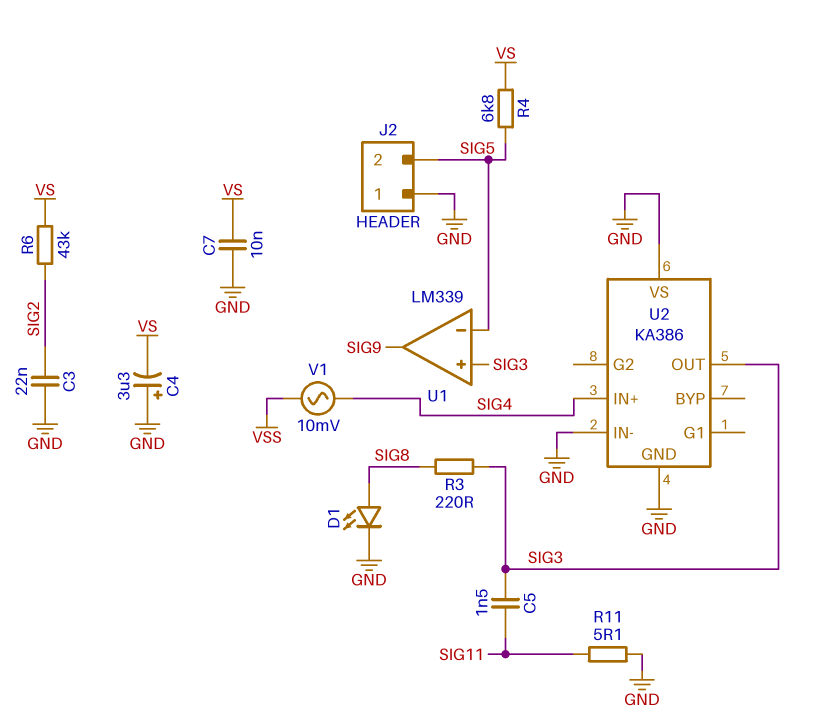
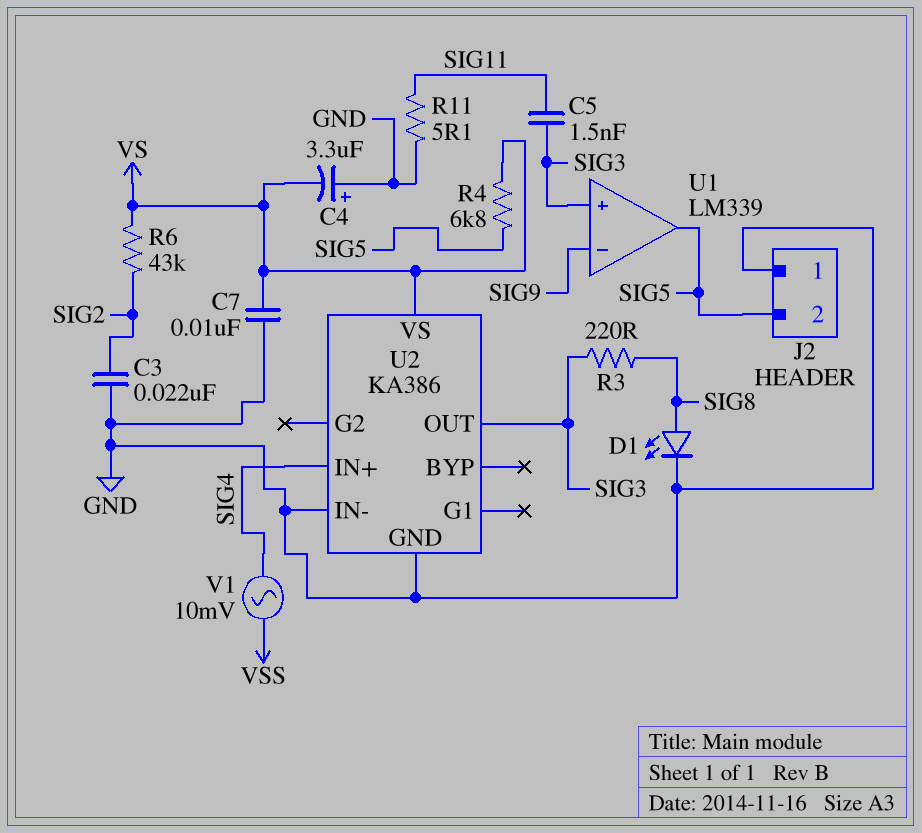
U1 pin in-: SIG5 -> SIG9
U1 pin out: SIG9 -> SIG5
U2 pin VS: GND -> VS

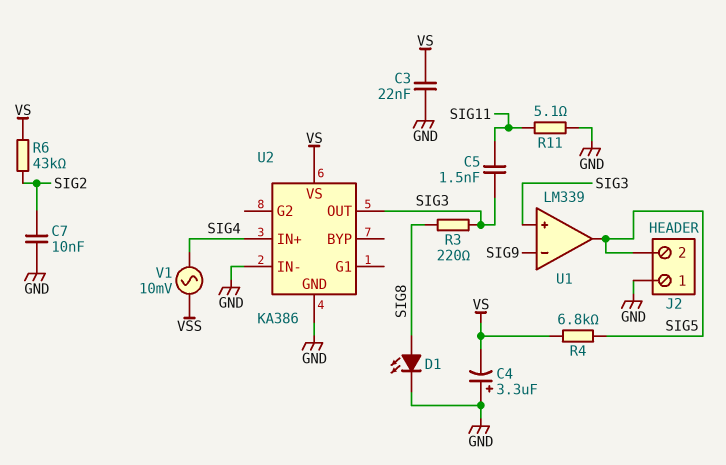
C3: 22nF (GND, SIG2) -> 22nF (GND, VS)
C7: 10nF (GND, VS) -> 10nF (GND, SIG2)

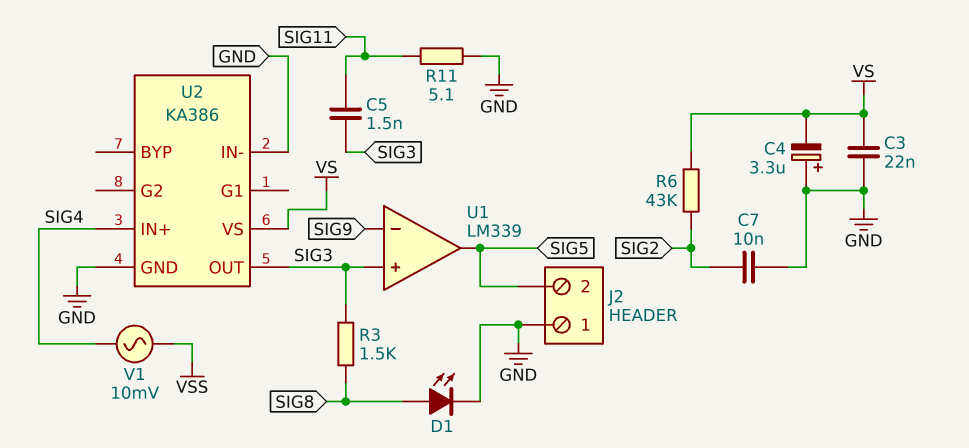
R3: 220 (SIG3, SIG8) -> 1.5k (SIG3, SIG8)
R4: 6.8k (SIG5, VS) -> none

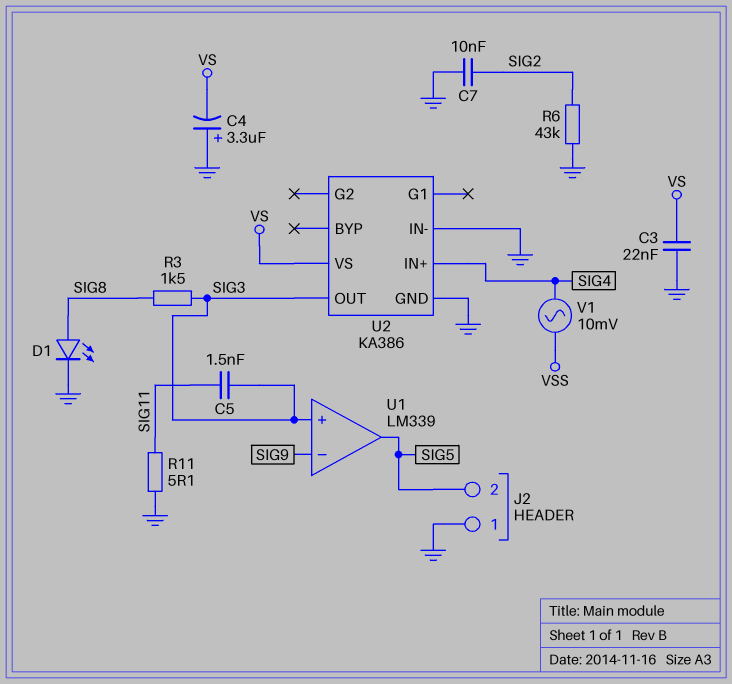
R6: 43k (SIG2, VS) -> 43k (GND, SIG2)

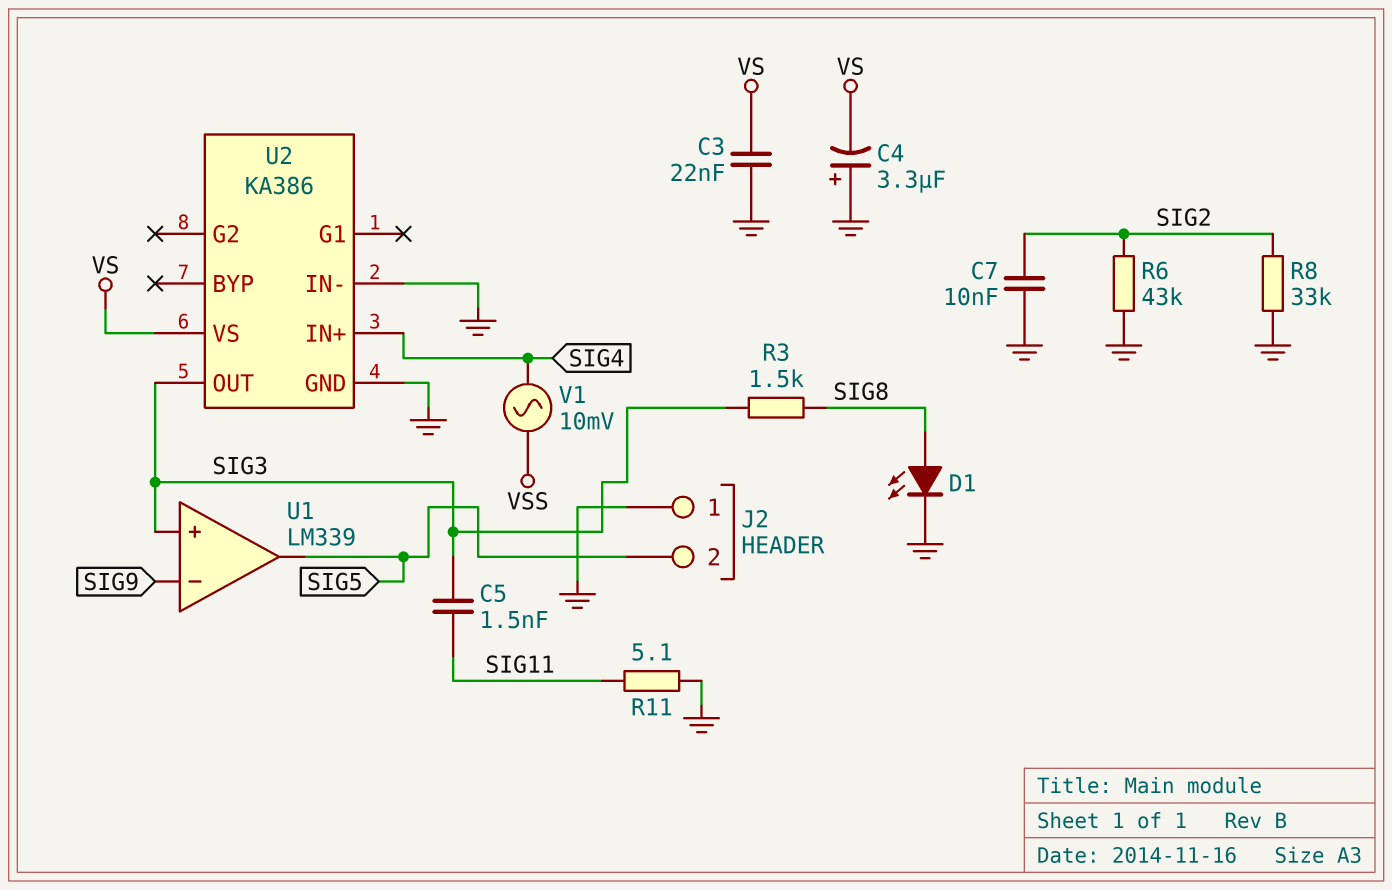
R8: none -> 33k (GND, SIG2)

